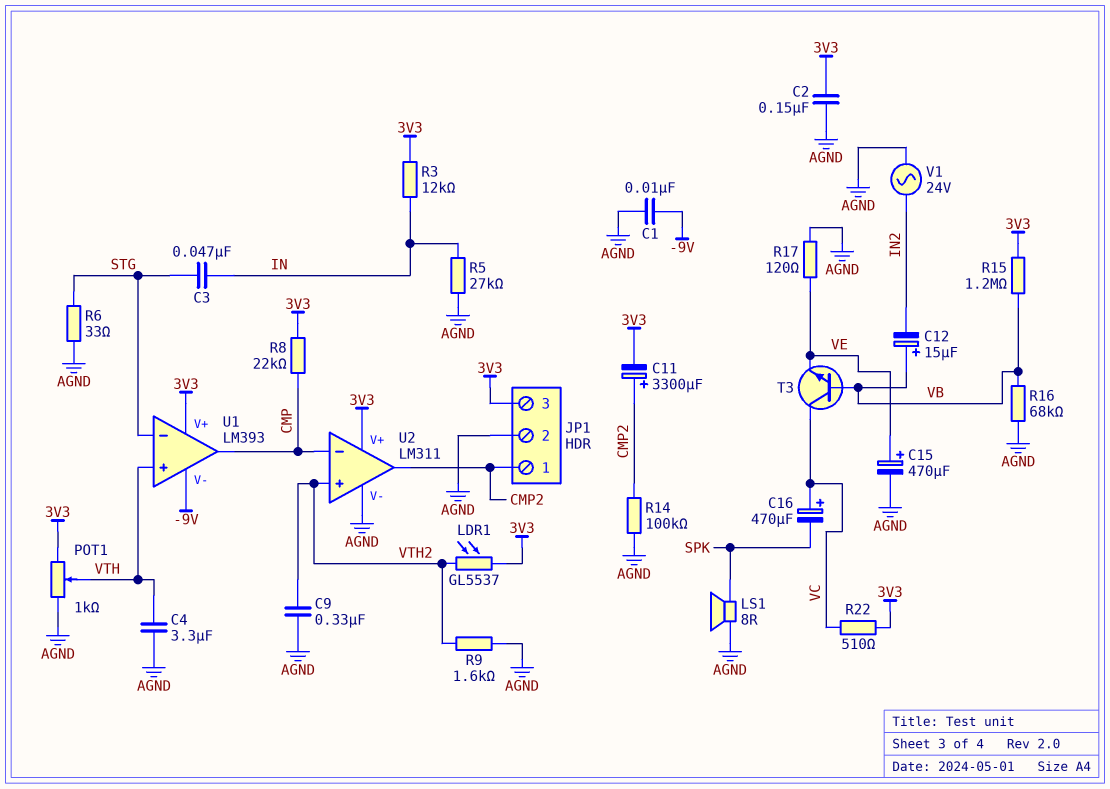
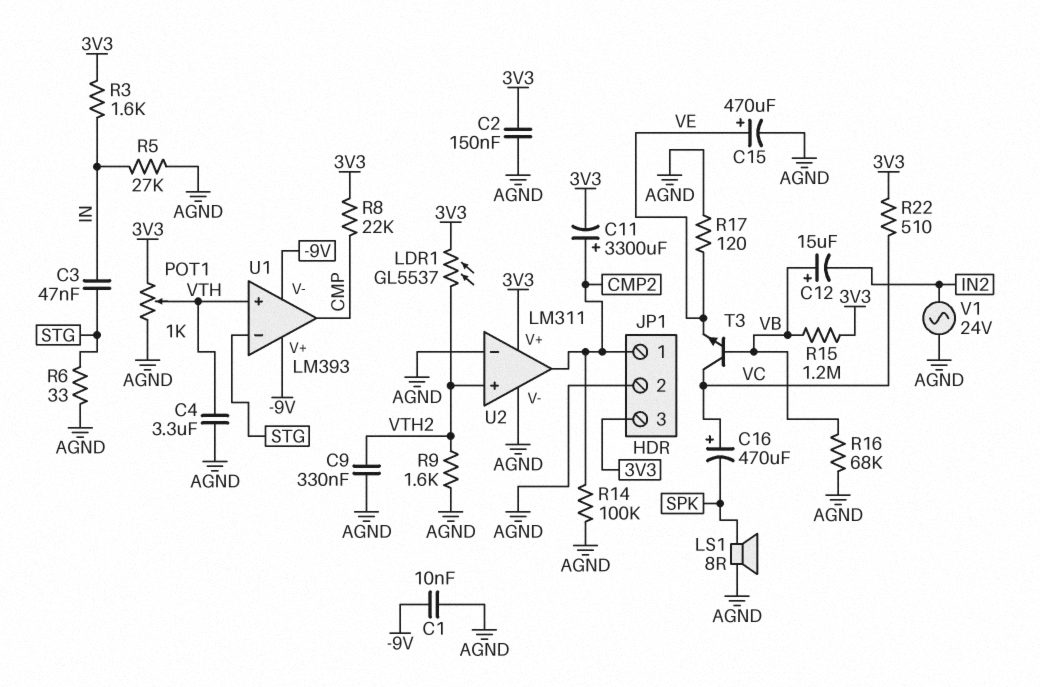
R3: 12k (3V3, IN) -> 1.6k (3V3, IN)
U1 pin V+: 3V3 -> -9V
U2 pin in-: CMP -> AGND

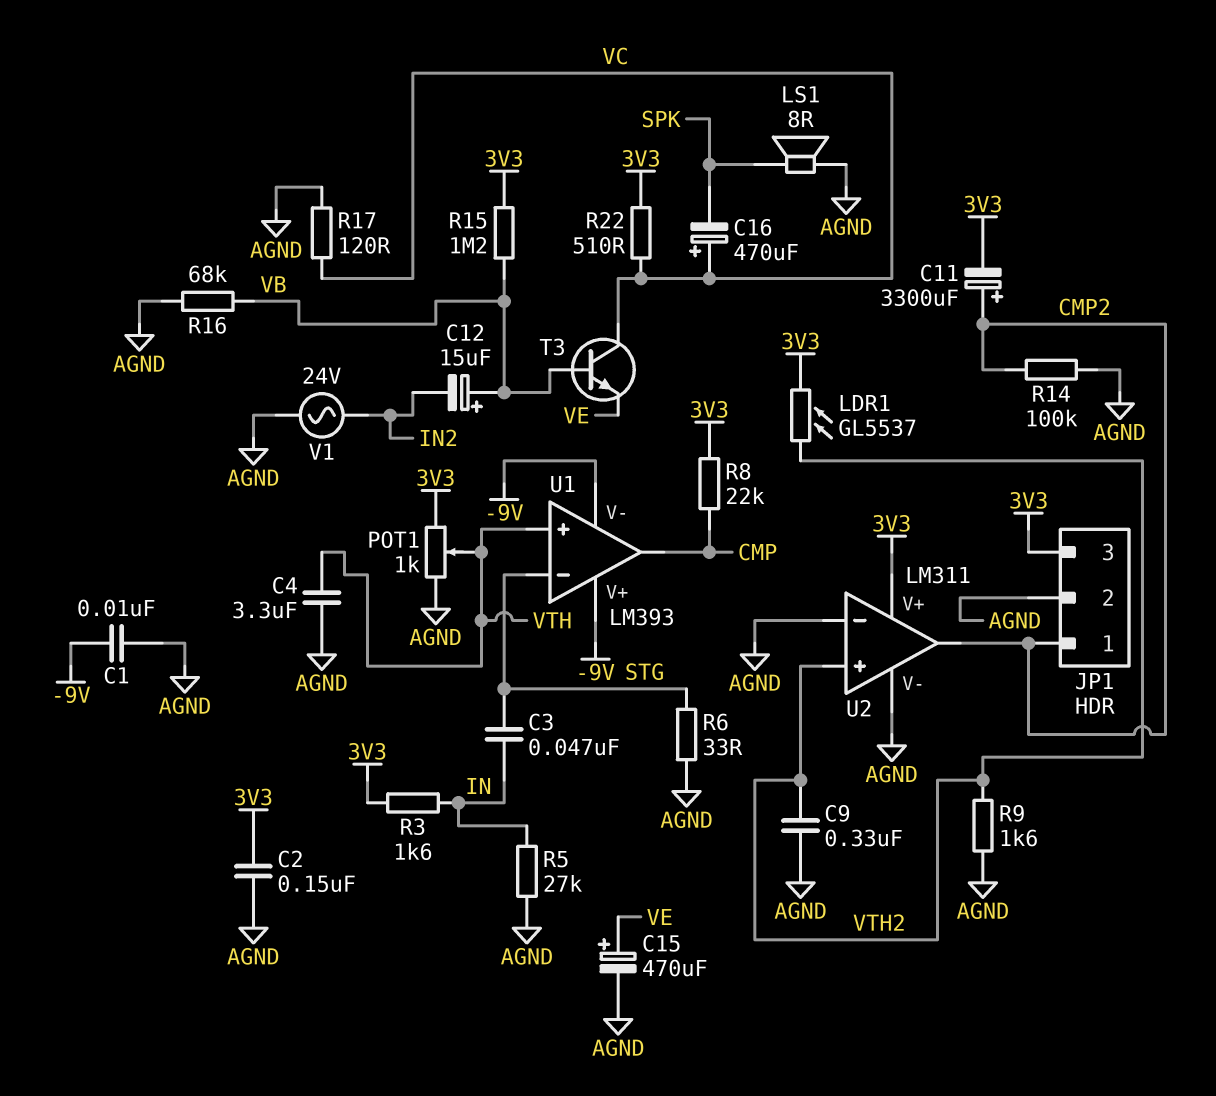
R17: 120 (AGND, VE) -> 120 (AGND, VC)

